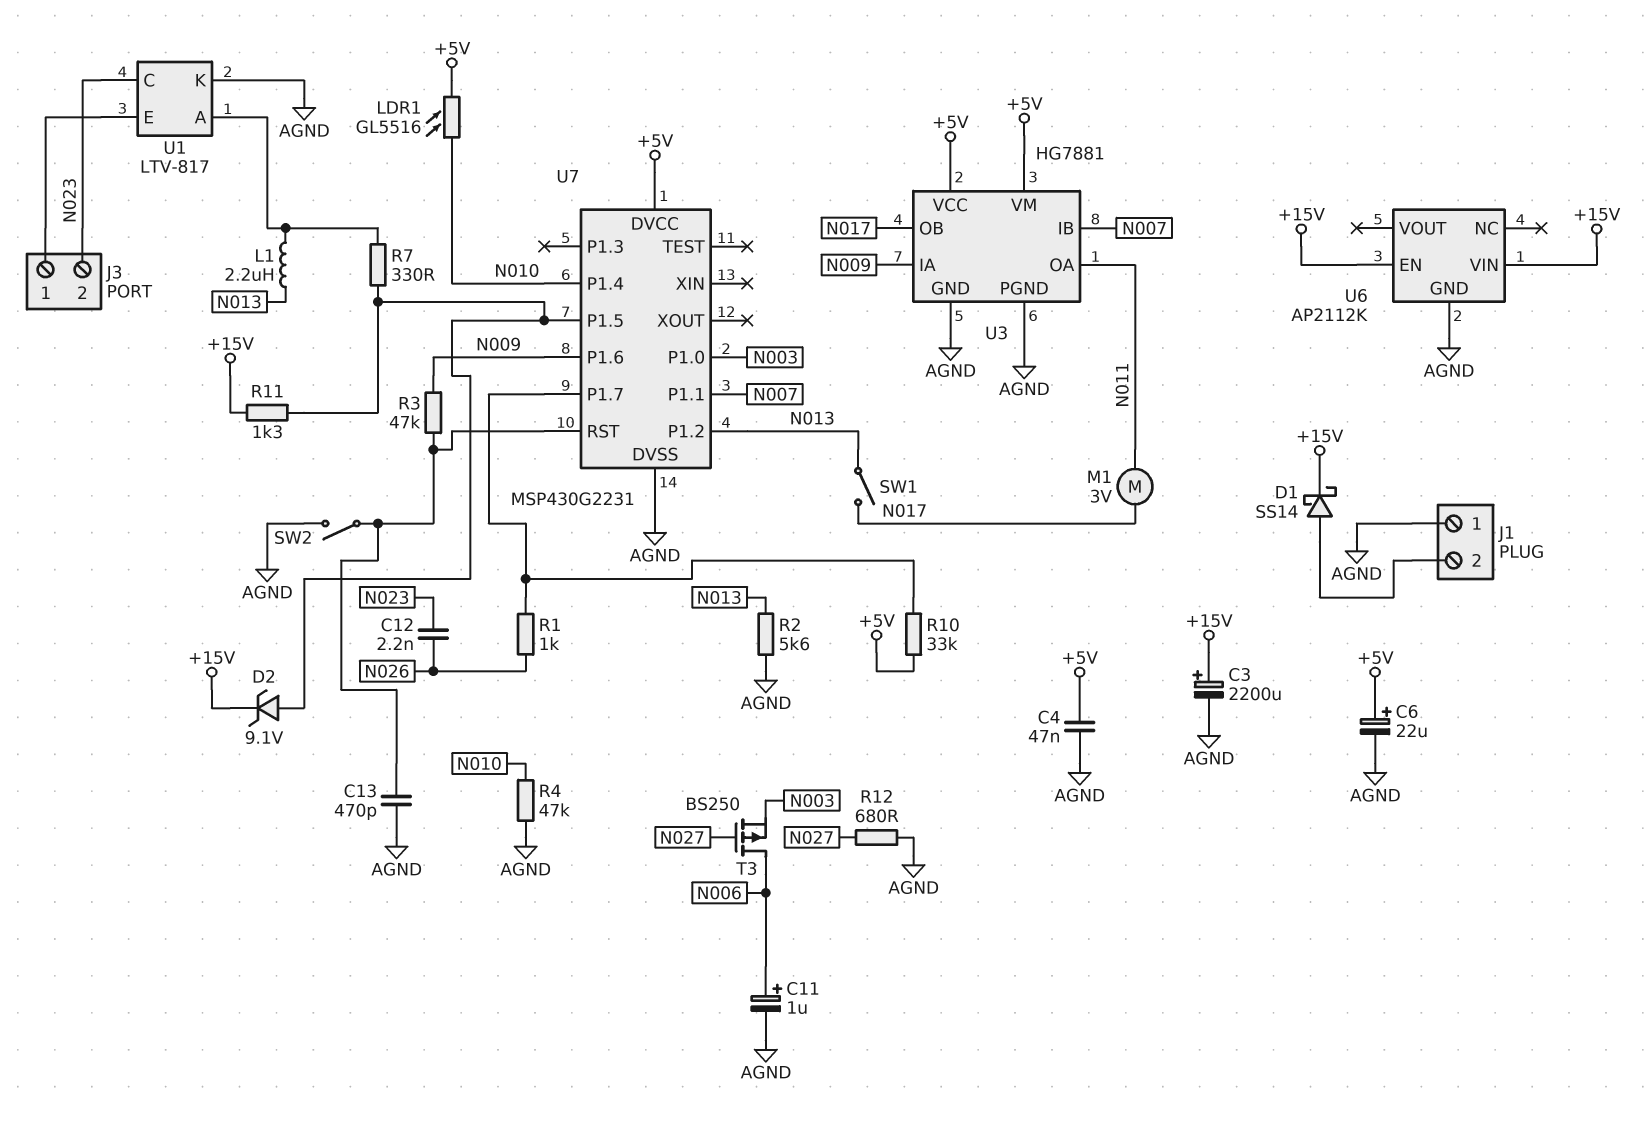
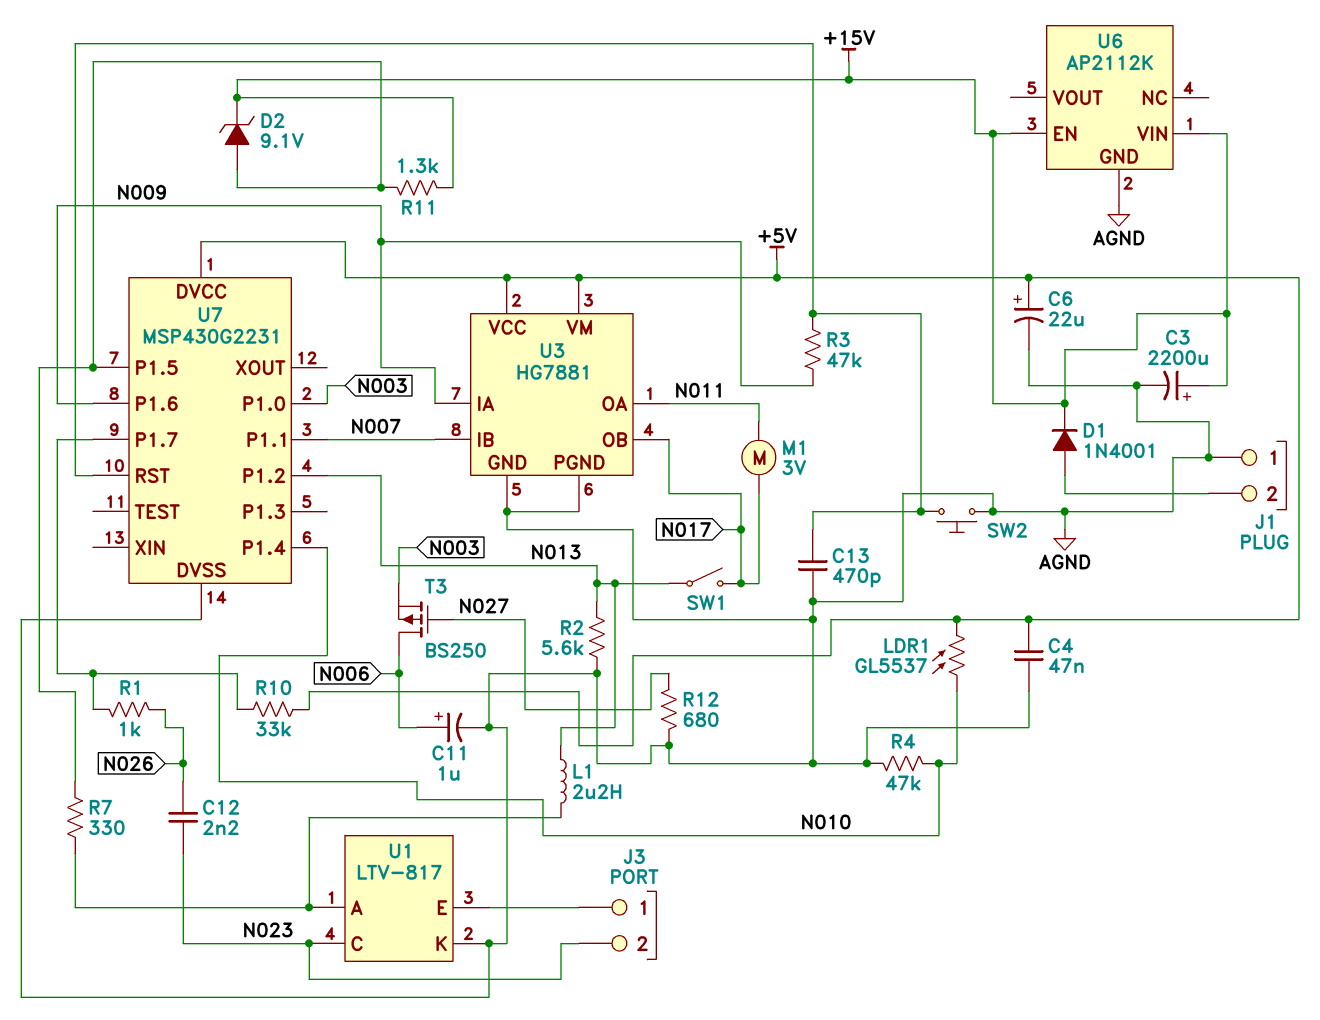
D1: schottky SS14 (A J1/2, K +15V) -> diode 1N4001 (A J1/2, K +15V)
LDR1: GL5516 (+5V, N010) -> GL5537 (+5V, N010)
SW2: switch (AGND, U7/RST) -> button (AGND, U7/RST)

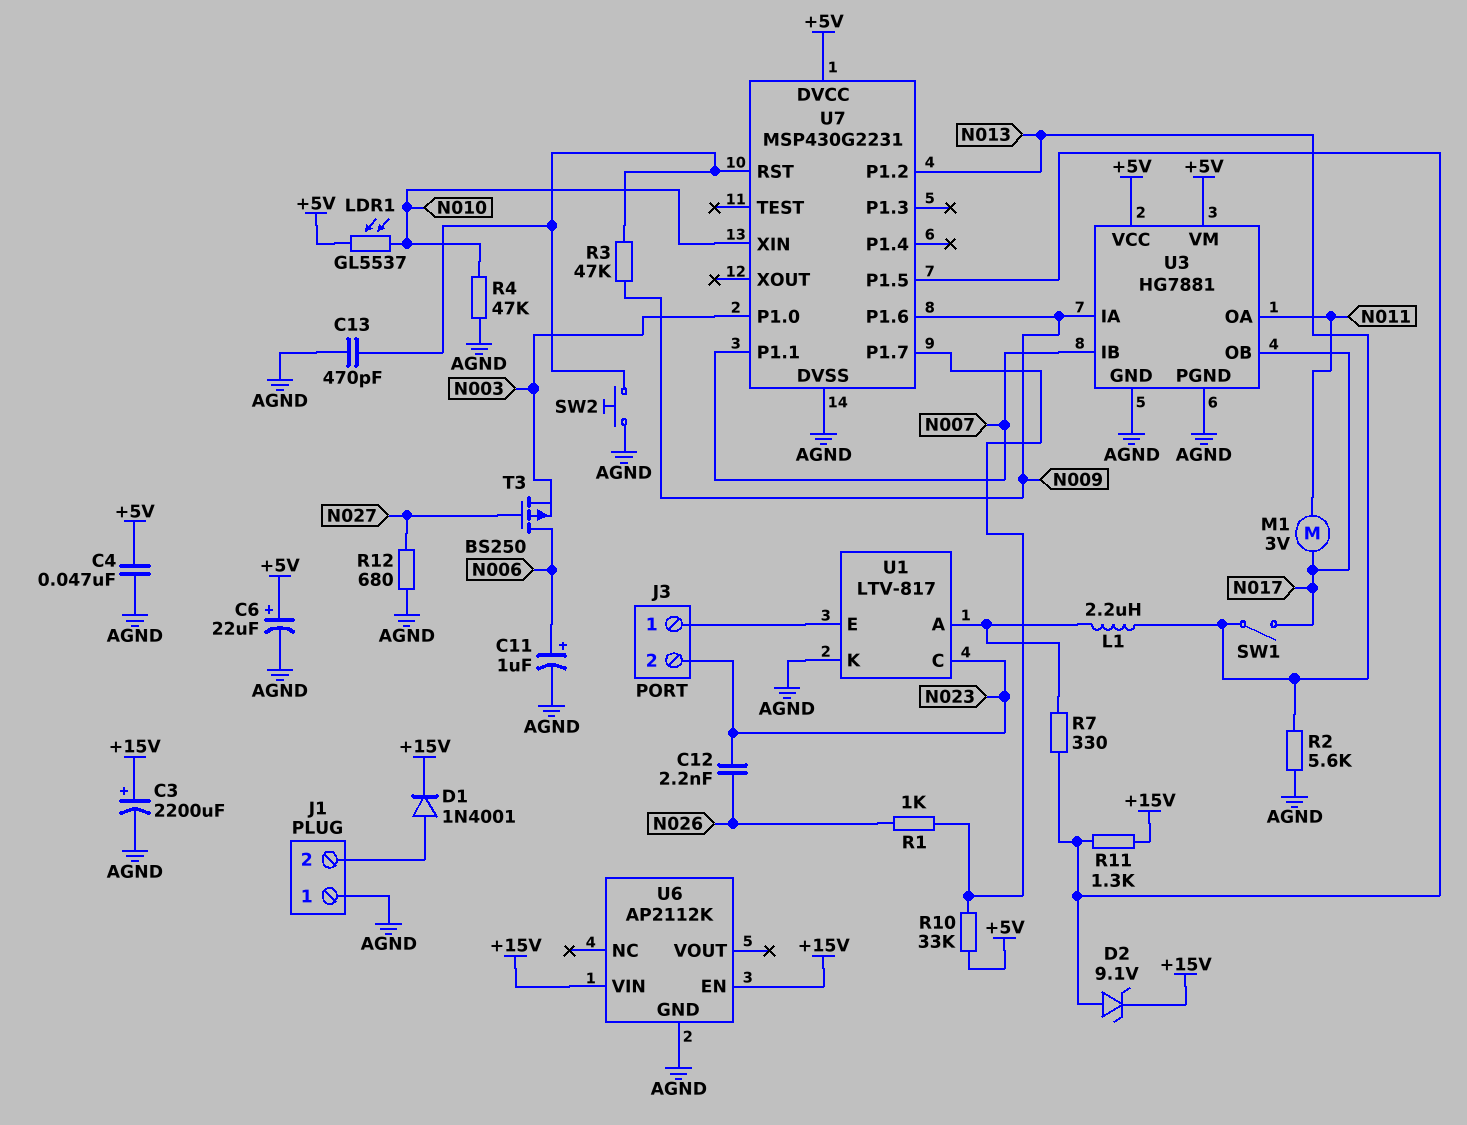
U7 pin P1.4: N010 -> none
U7 pin XIN: none -> N010

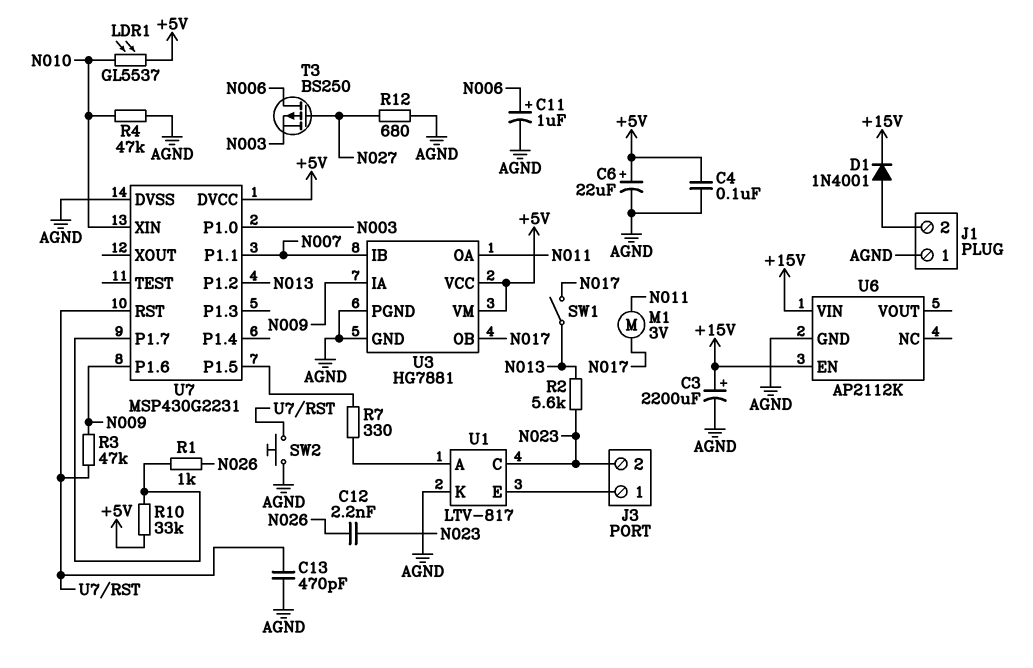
C4: 47nF (+5V, AGND) -> 100nF (+5V, AGND)
D2: zener 9.1V (A U7/P1.5, K +15V) -> none
L1: 2.2uH (N013, U1/A) -> none
R2: 5.6k (AGND, N013) -> 5.6k (N013, N023)
R11: 1.3k (+15V, U7/P1.5) -> none

